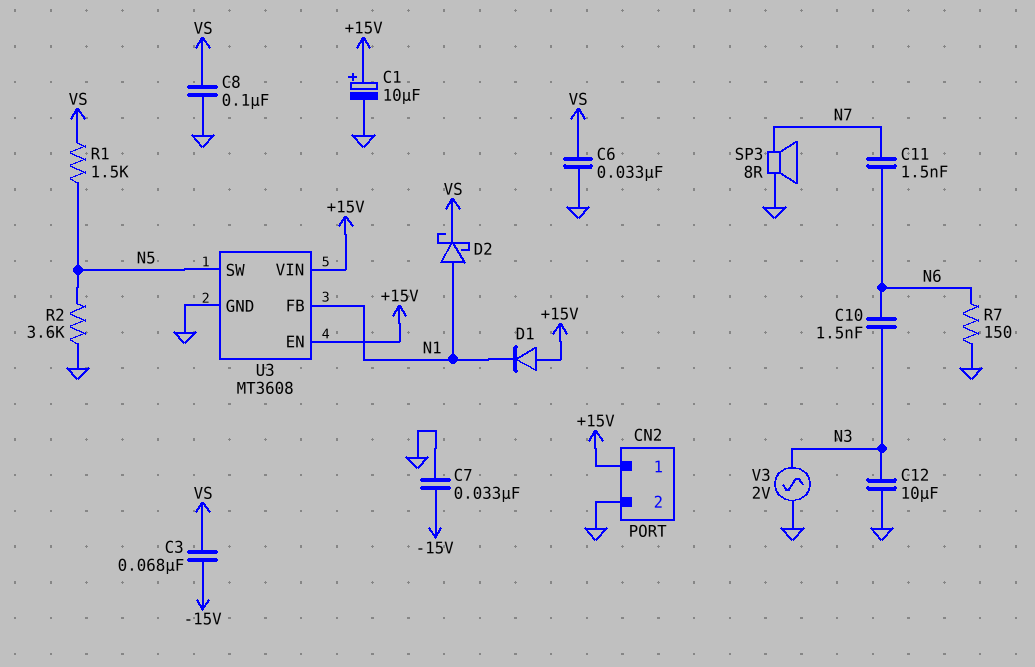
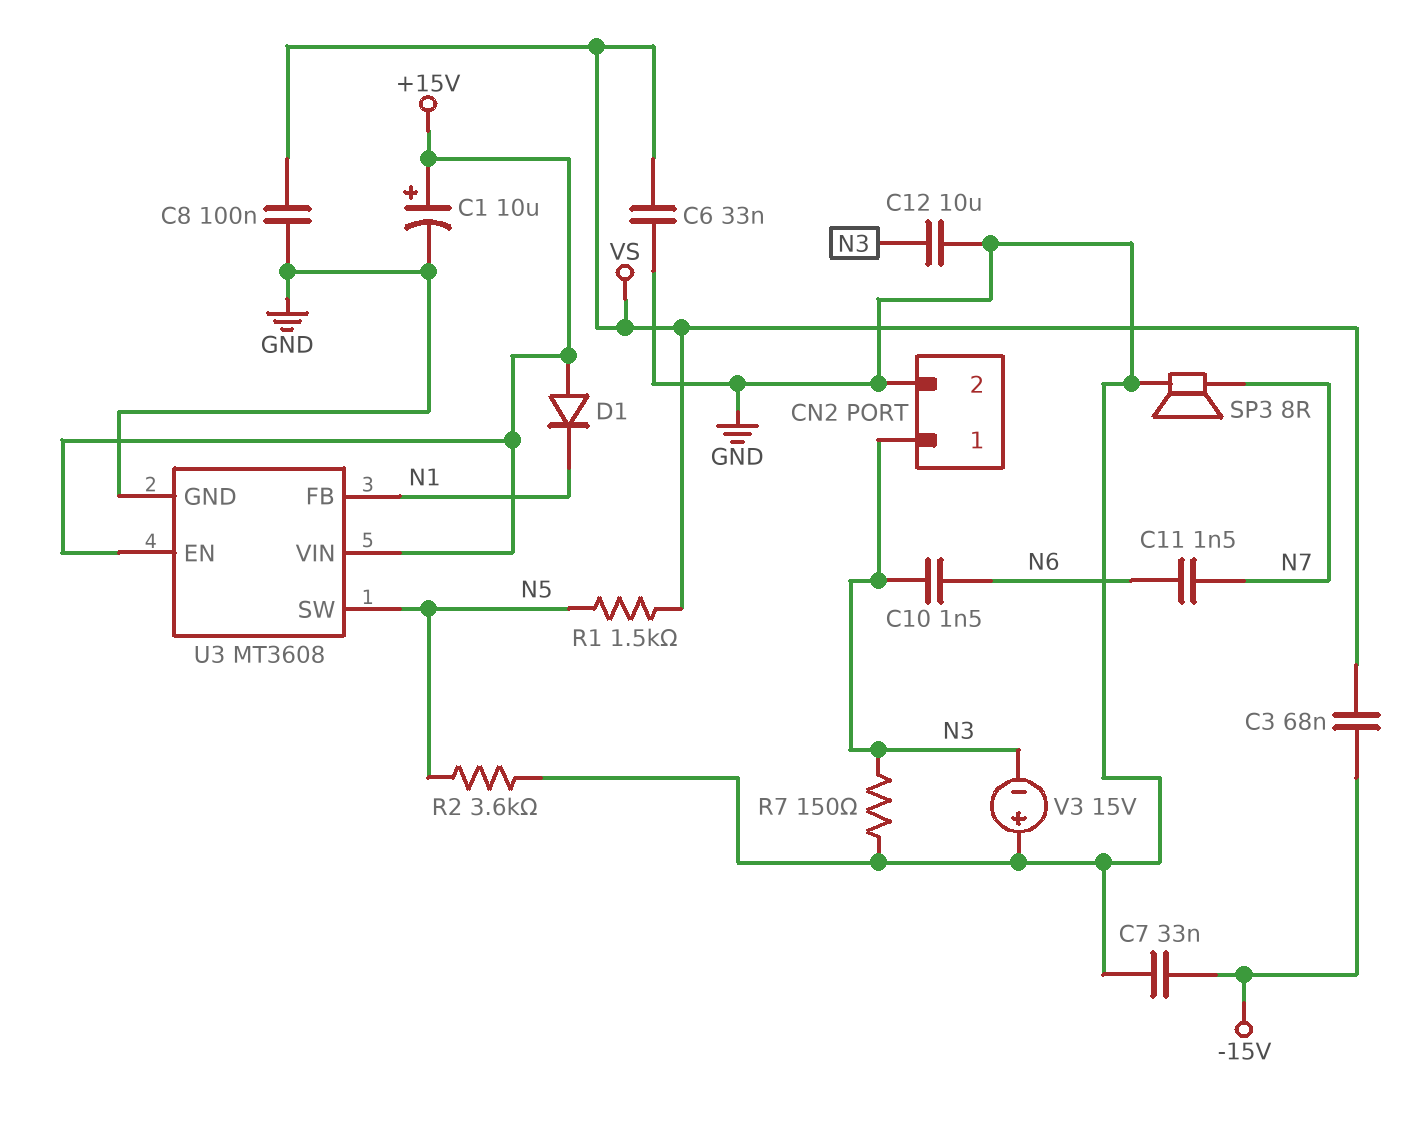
CN2 pin 1: +15V -> N3
D2: schottky (A N1, K VS) -> none
R7: 150 (GND, N6) -> 150 (GND, N3)
V3: AC 2V (GND, N3) -> 15V (plus GND, minus N3)

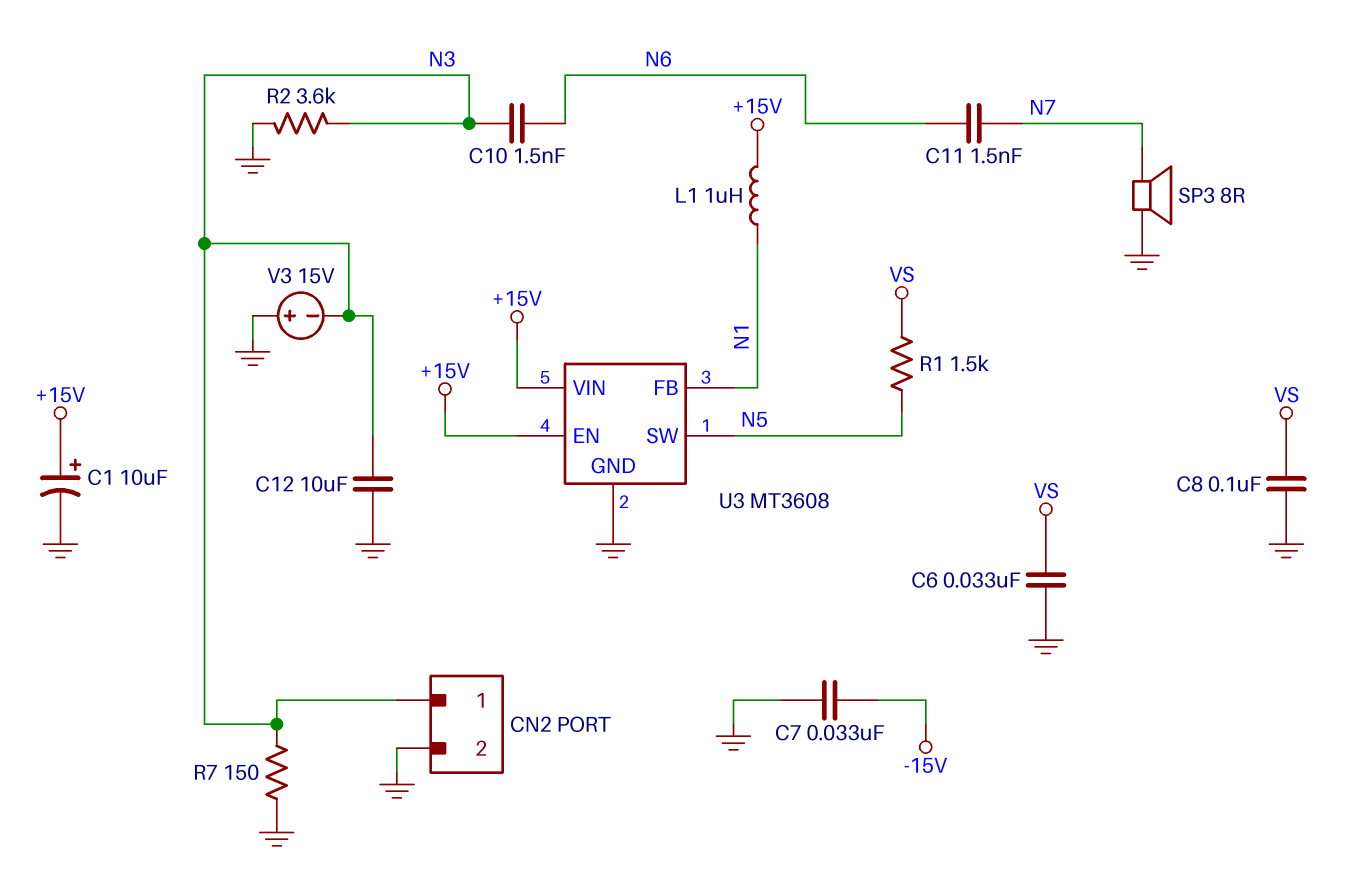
C3: 68nF (-15V, VS) -> none
D1: diode (A +15V, K N1) -> none
L1: none -> 1uH (+15V, N1)
R2: 3.6k (GND, N5) -> 3.6k (GND, N3)

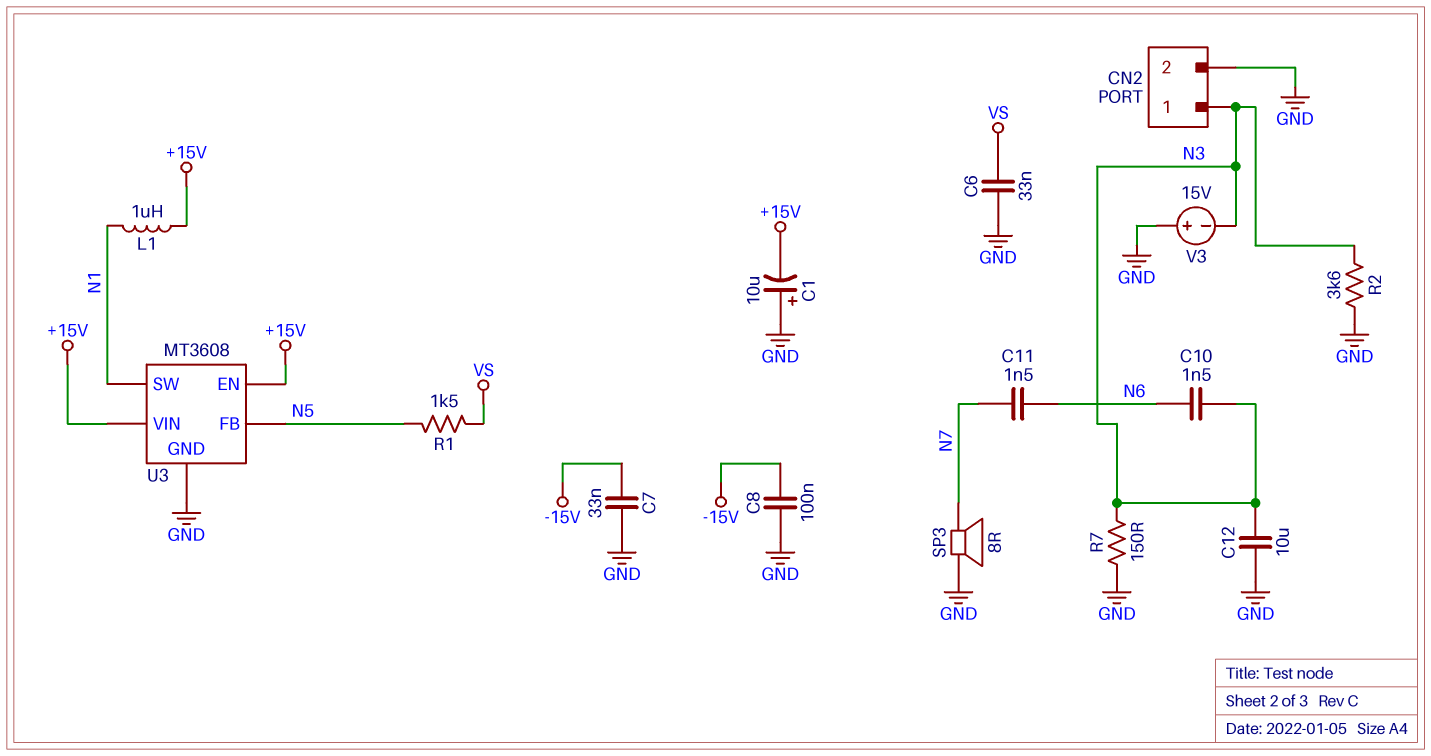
C1: 10uF (plus +15V, minus GND) -> 10uF (plus GND, minus +15V)
C8: 100nF (GND, VS) -> 100nF (-15V, GND)
U3 pin FB: N1 -> N5
U3 pin SW: N5 -> N1

